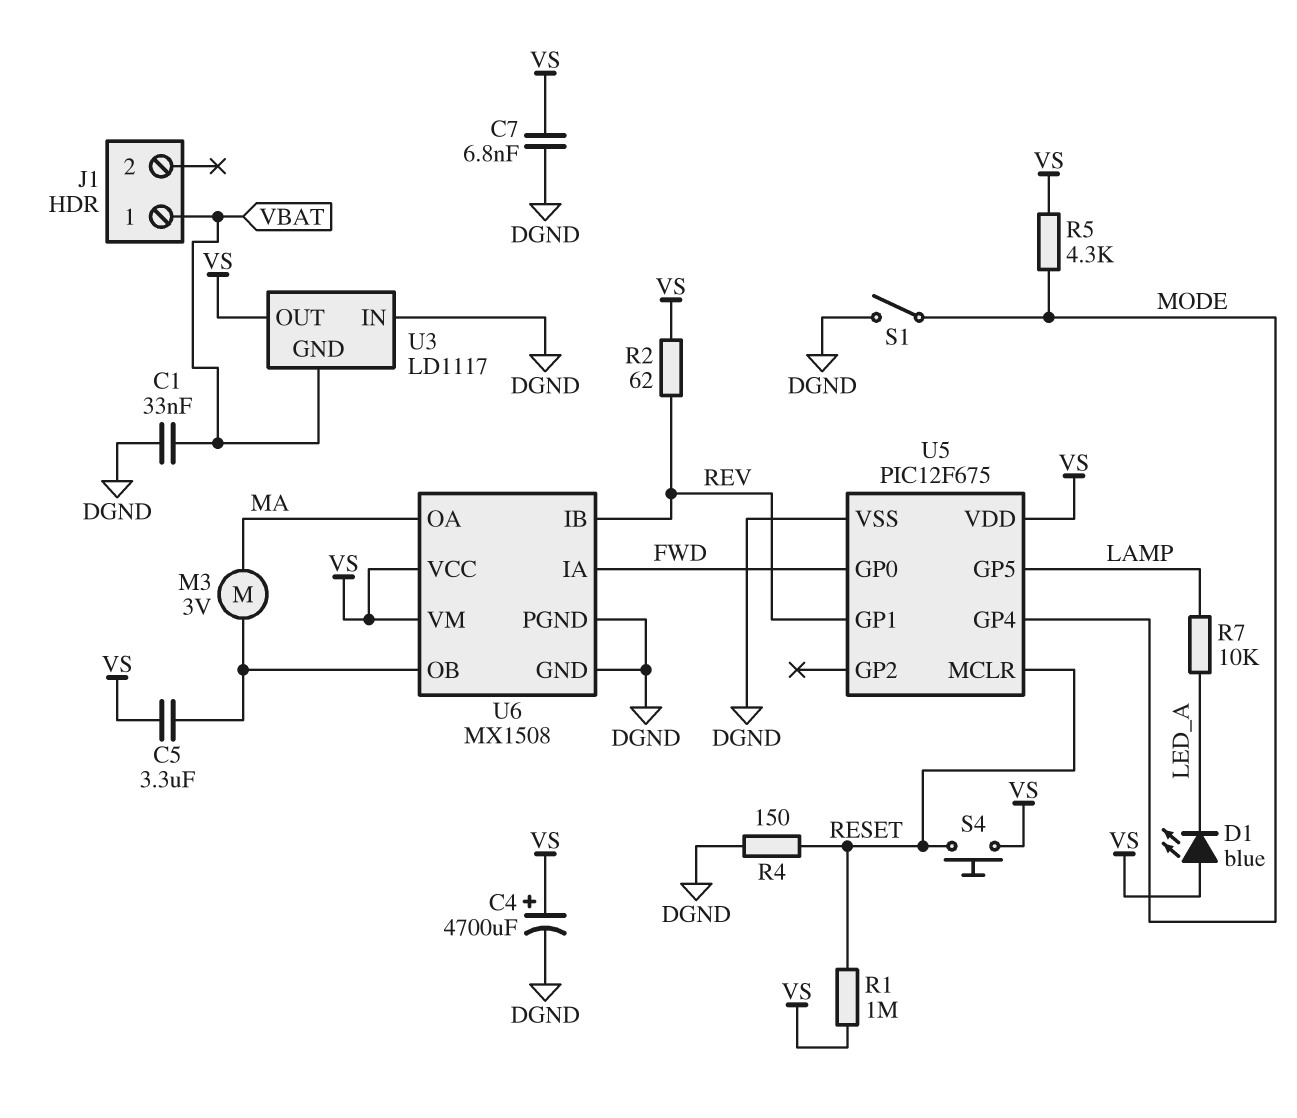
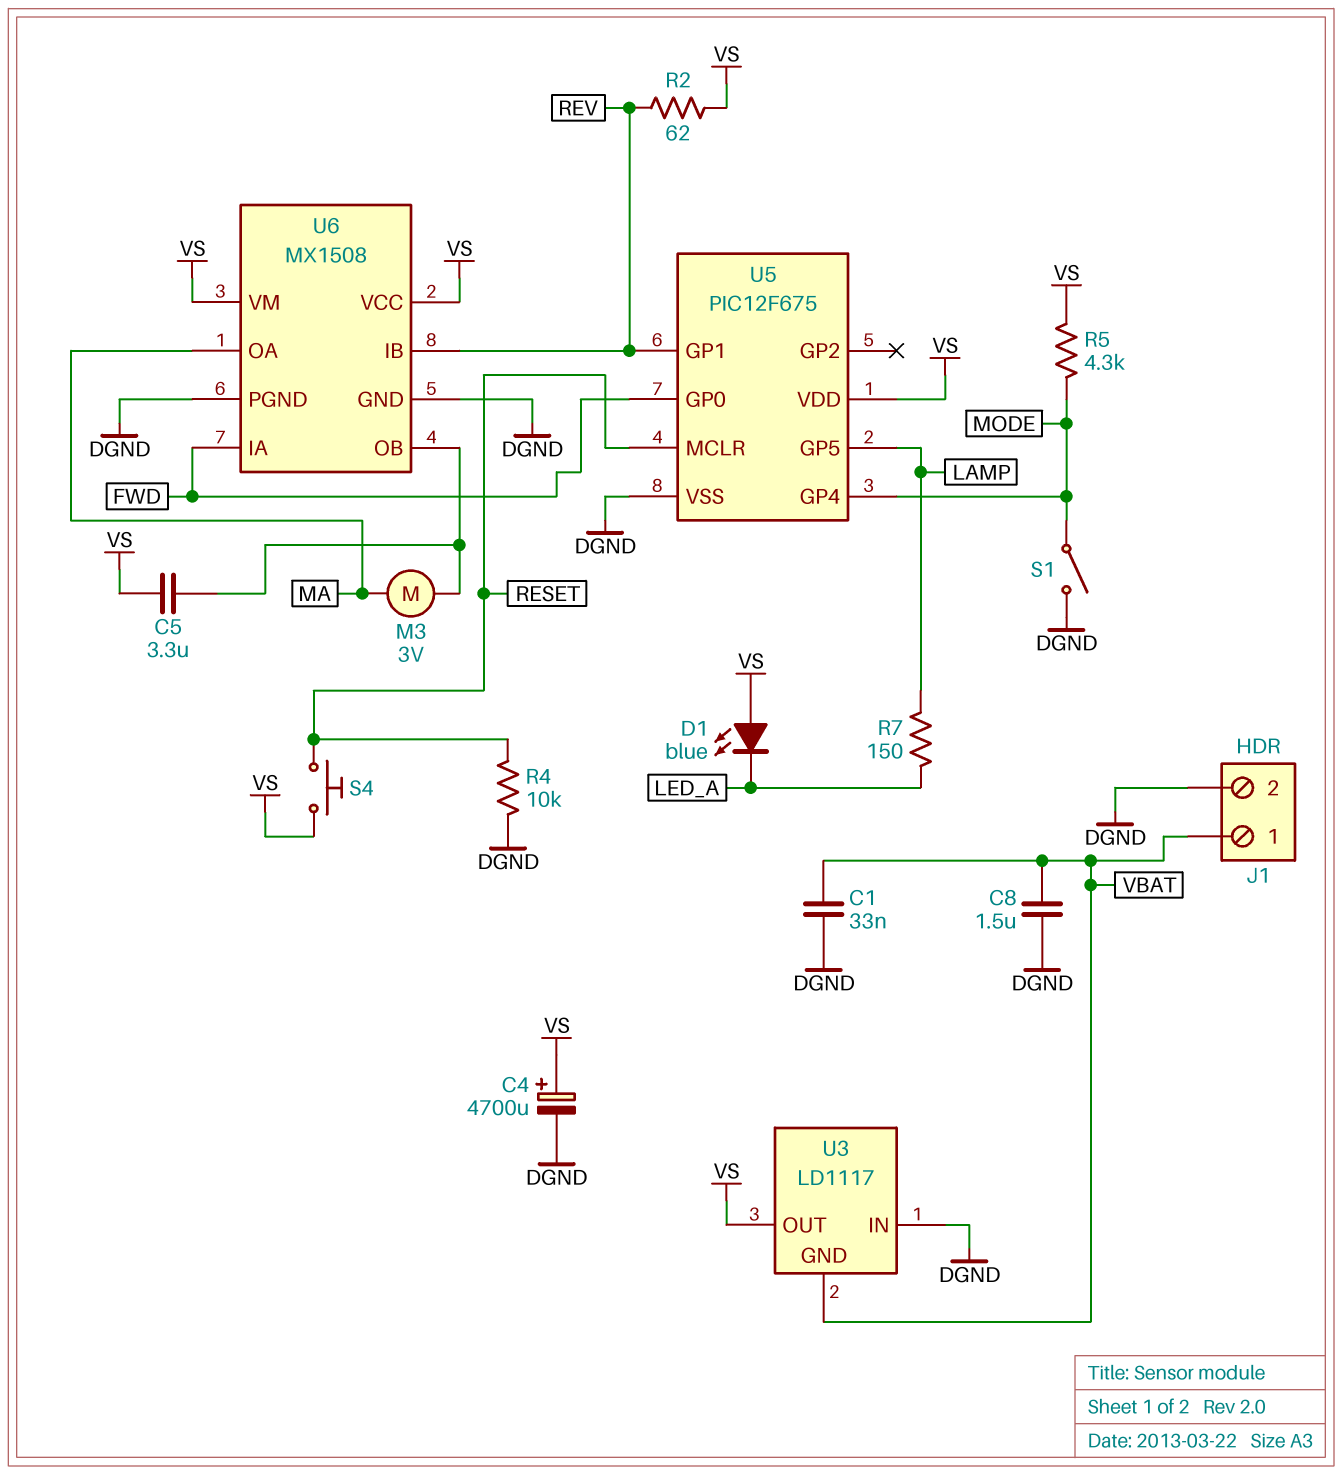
C7: 6.8nF (DGND, VS) -> none
C8: none -> 1.5uF (DGND, VBAT)
J1 pin 2: none -> DGND
R1: 1M (RESET, VS) -> none
R4: 150 (DGND, RESET) -> 10k (DGND, RESET)
R7: 10k (LAMP, LED_A) -> 150 (LAMP, LED_A)

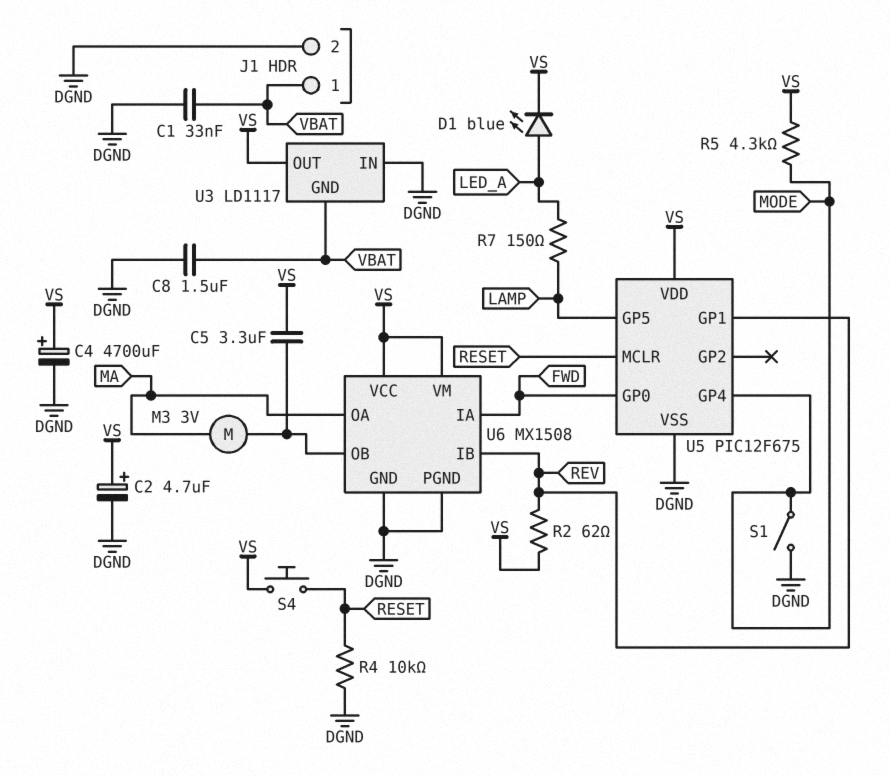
C2: none -> 4.7uF (plus VS, minus DGND)
D1: LED blue (A VS, K LED_A) -> LED blue (A LED_A, K VS)

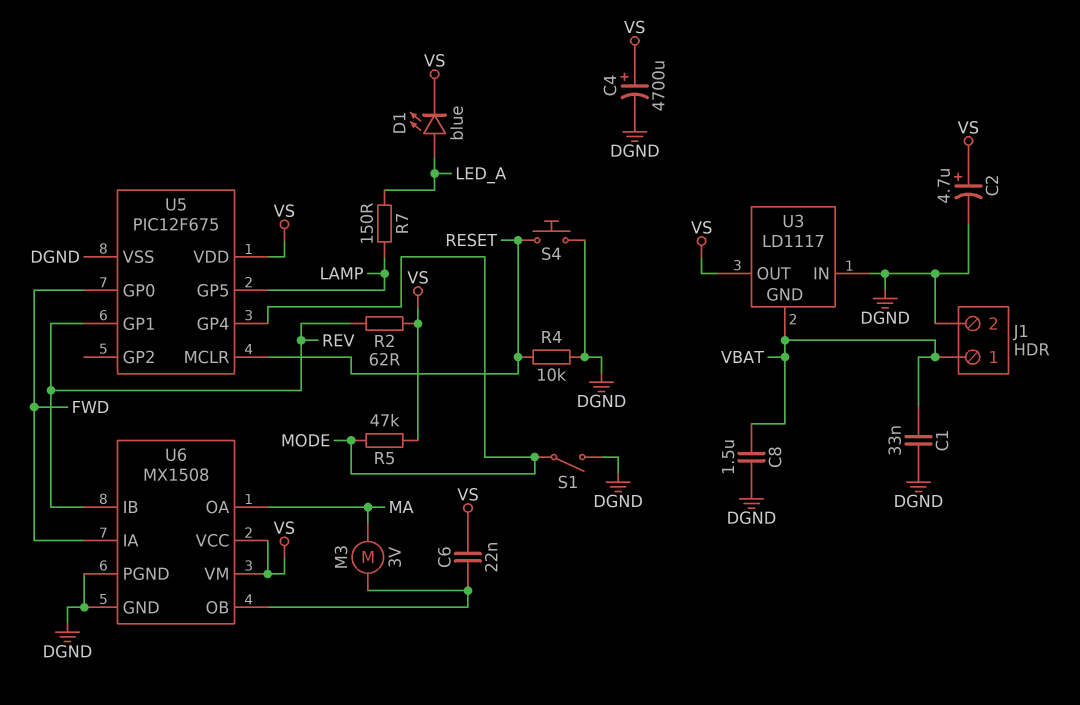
C5: 3.3uF (U6/OB, VS) -> none
C6: none -> 22nF (U6/OB, VS)
R5: 4.3k (MODE, VS) -> 47k (MODE, VS)
S4: button (RESET, VS) -> button (DGND, RESET)

